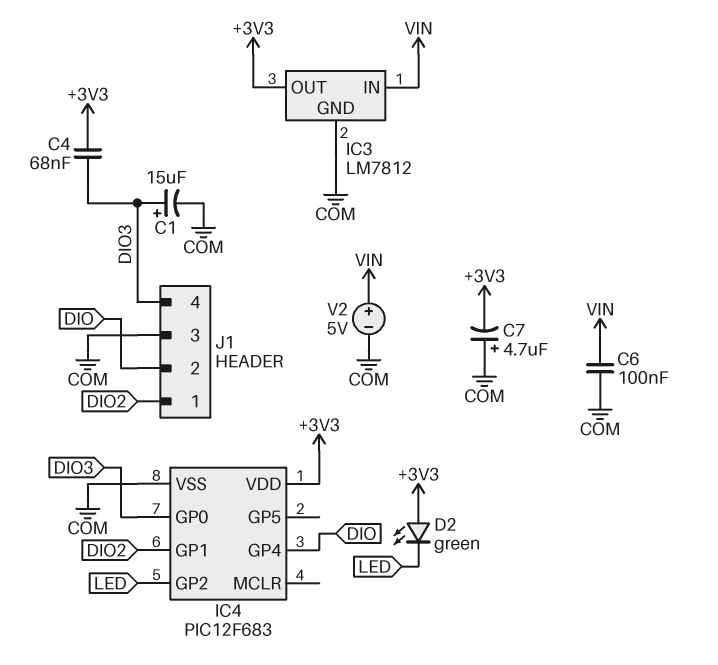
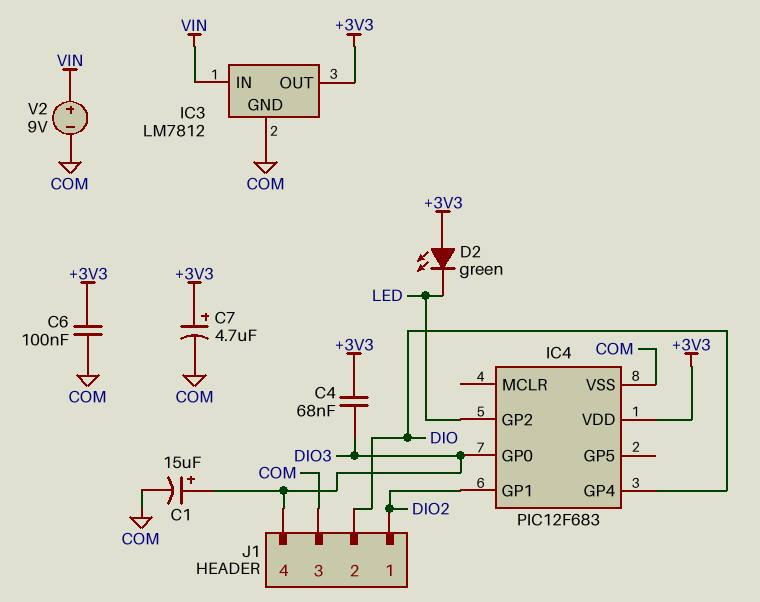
C6: 100nF (COM, VIN) -> 100nF (+3V3, COM)
C7: 4.7uF (plus COM, minus +3V3) -> 4.7uF (plus +3V3, minus COM)
V2: 5V (plus VIN, minus COM) -> 9V (plus VIN, minus COM)

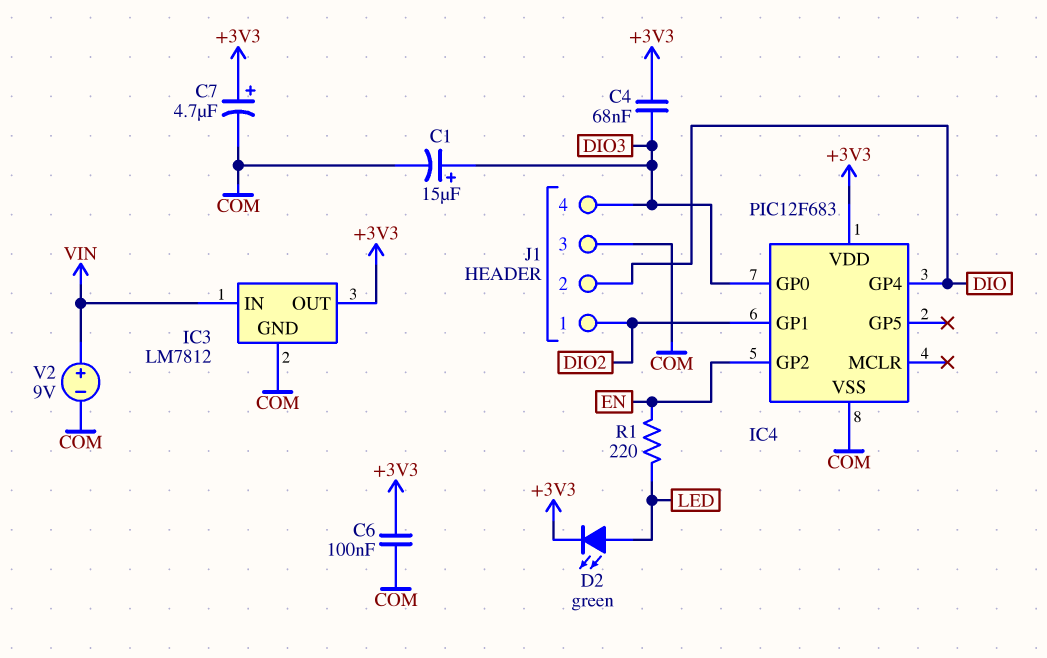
D2: LED green (A +3V3, K LED) -> LED green (A LED, K +3V3)
IC4 pin GP2: LED -> EN
R1: none -> 220 (EN, LED)

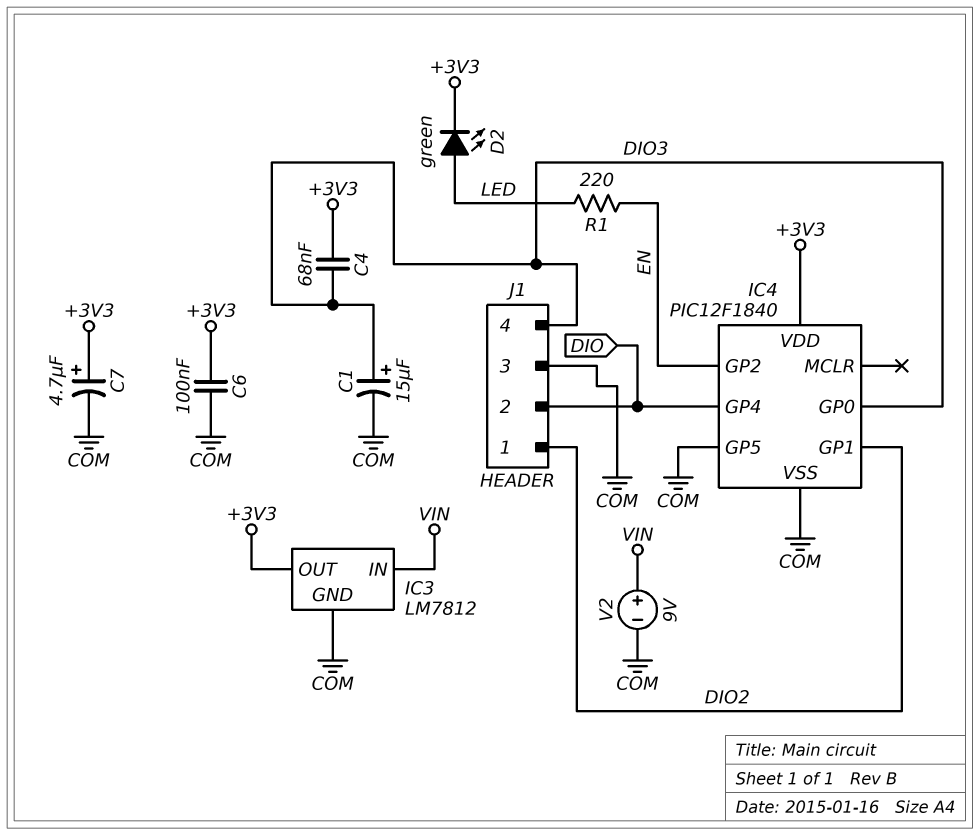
IC4: PIC12F683 -> PIC12F1840
IC4 pin GP5: none -> COM

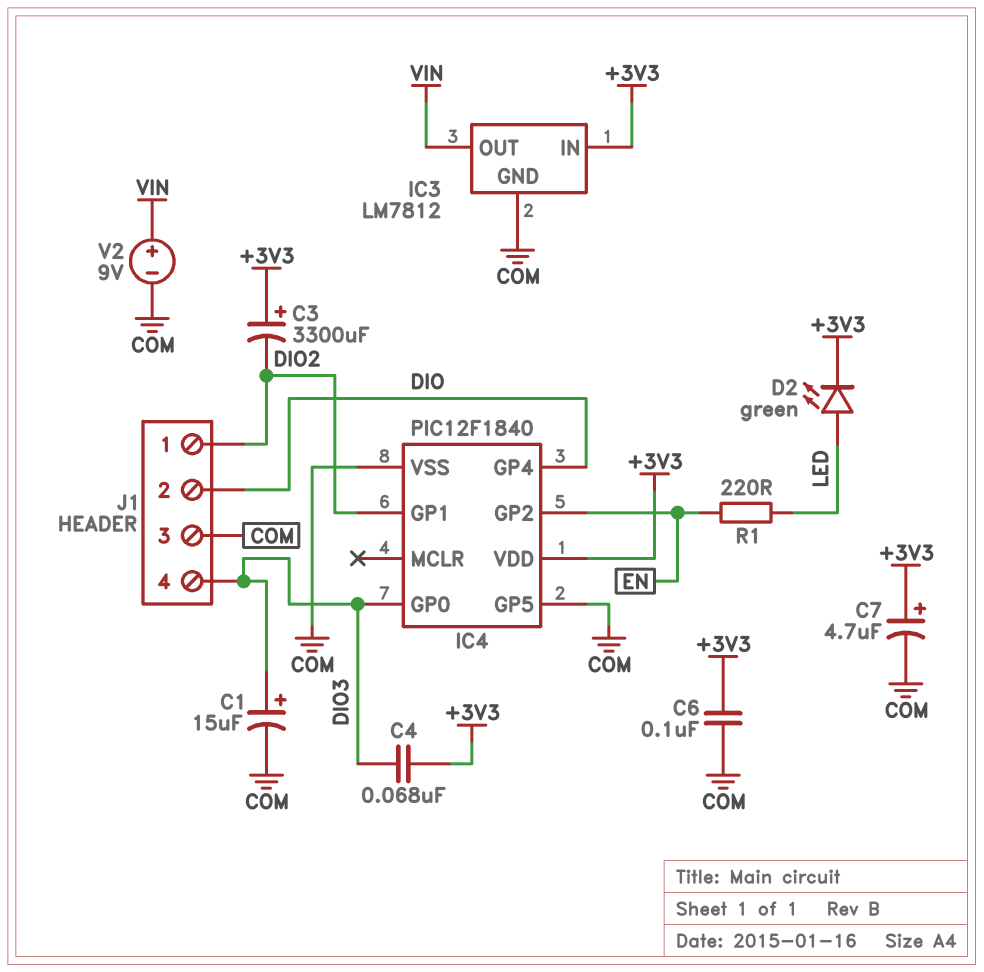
C3: none -> 3300uF (plus +3V3, minus DIO2)
IC3 pin IN: VIN -> +3V3
IC3 pin OUT: +3V3 -> VIN

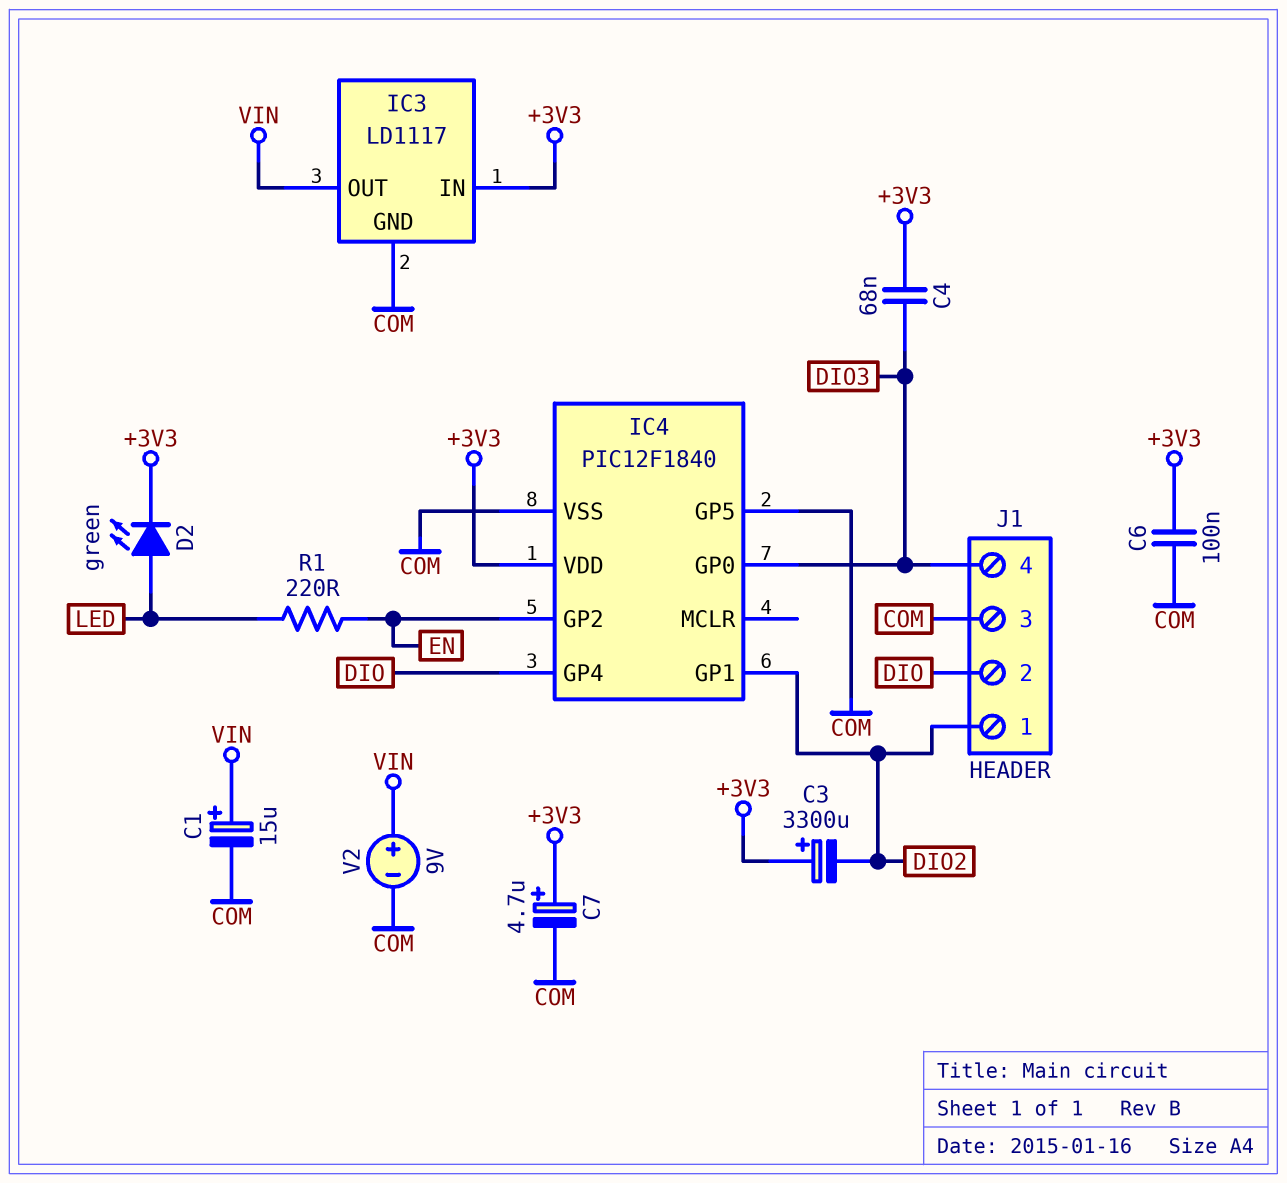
C1: 15uF (plus DIO3, minus COM) -> 15uF (plus VIN, minus COM)
IC3: LM7812 -> LD1117

